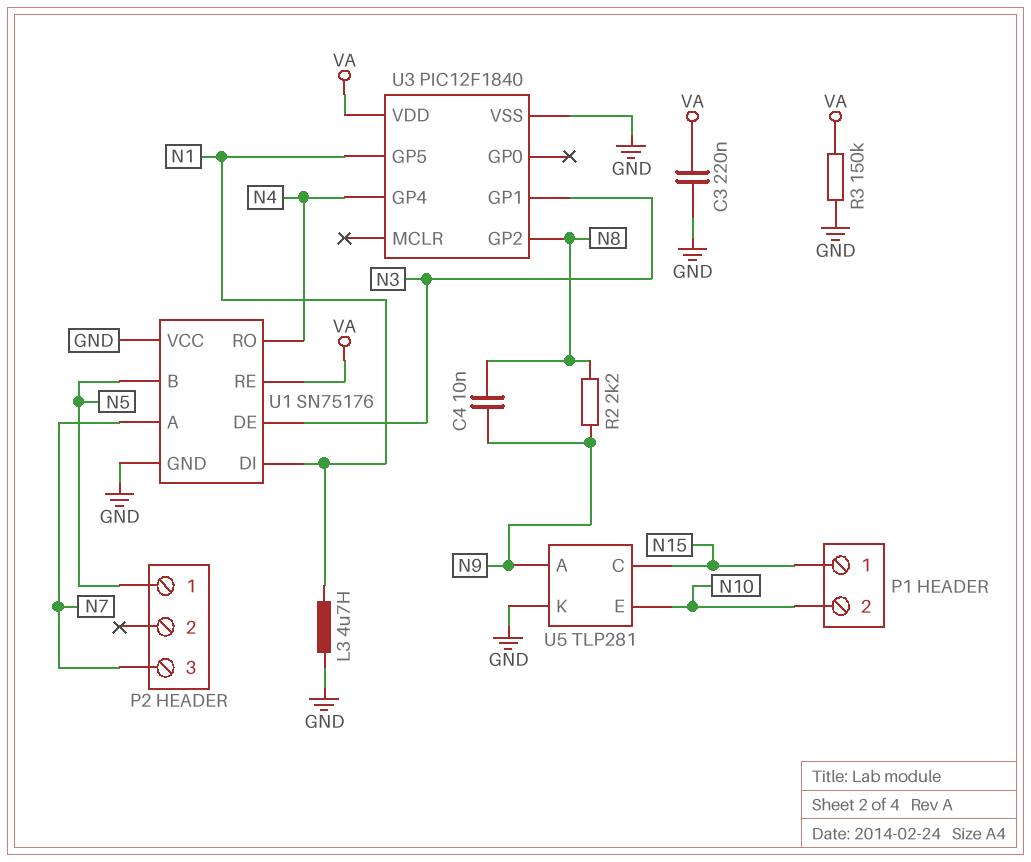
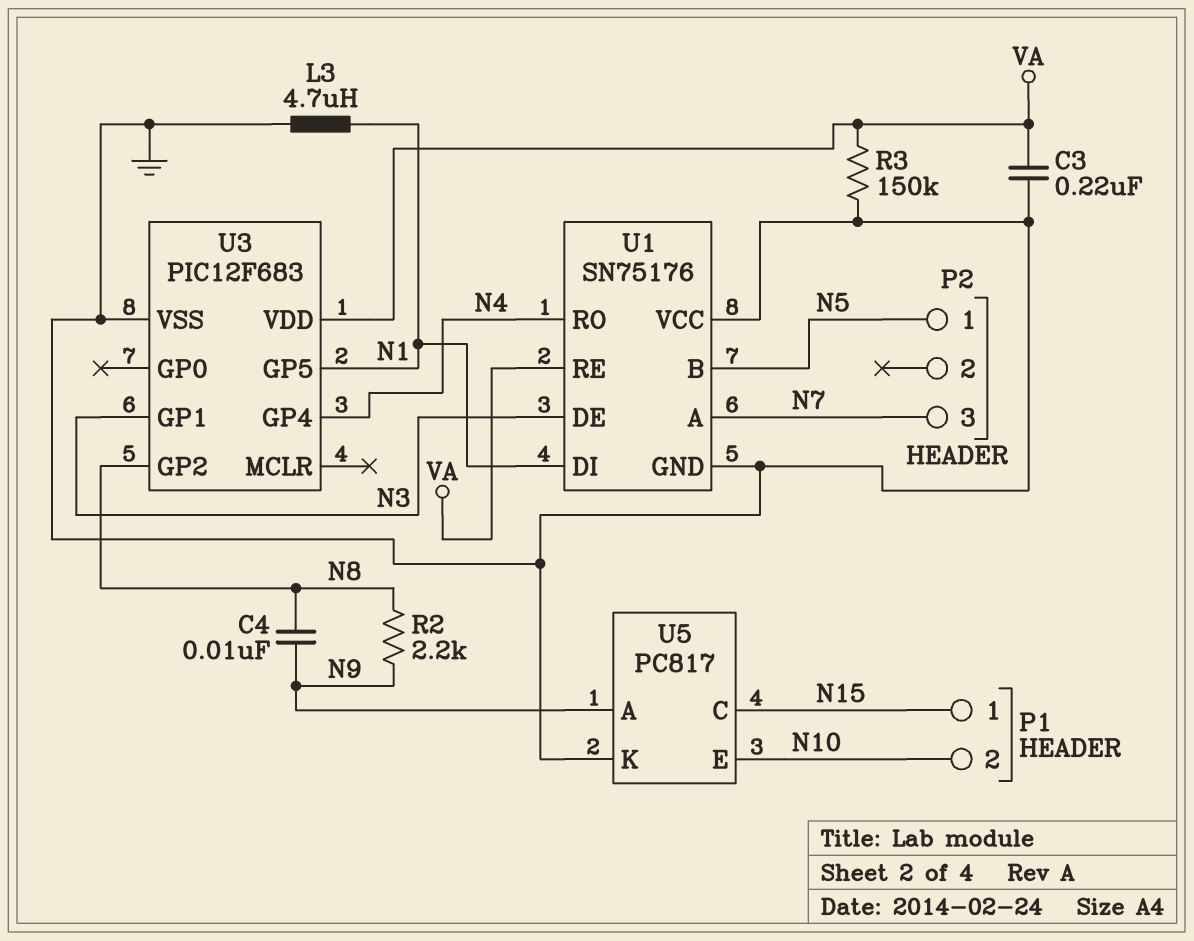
U3: PIC12F1840 -> PIC12F683
U5: TLP281 -> PC817

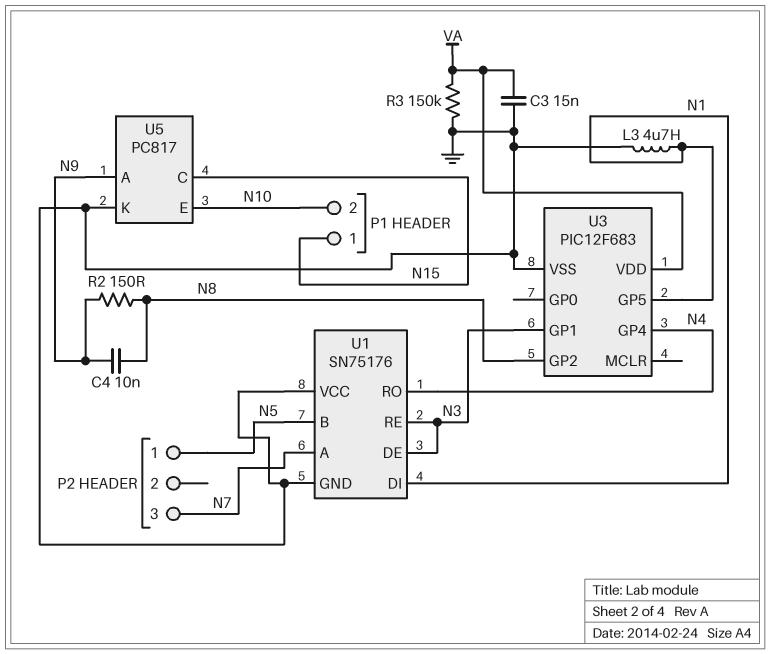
C3: 220nF (GND, VA) -> 15nF (GND, VA)
R2: 2.2k (N8, N9) -> 150 (N8, N9)
U1 pin RE: VA -> N3

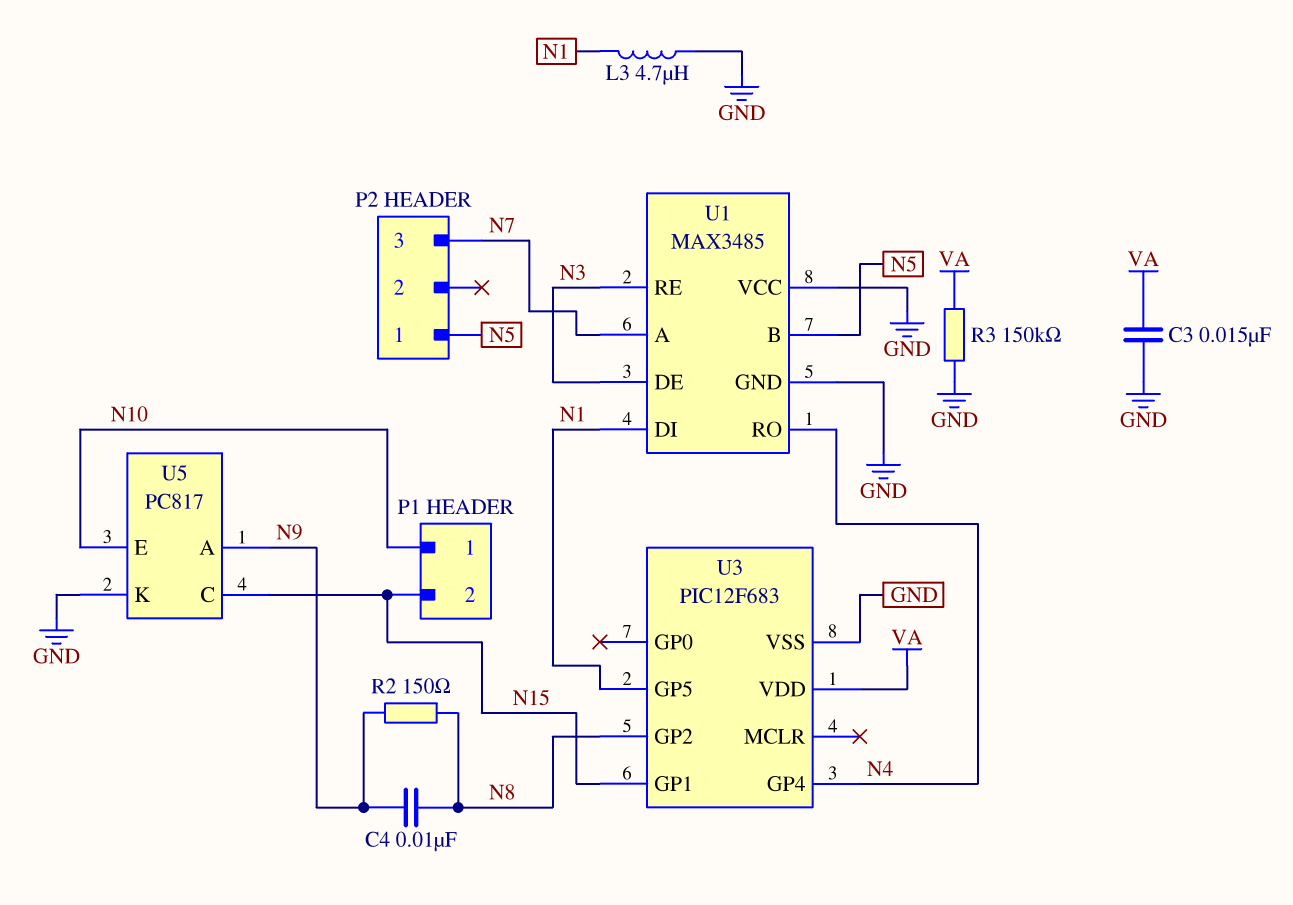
P1 pin 1: N15 -> N10
P1 pin 2: N10 -> N15
U1: SN75176 -> MAX3485
U3 pin GP1: N3 -> N15

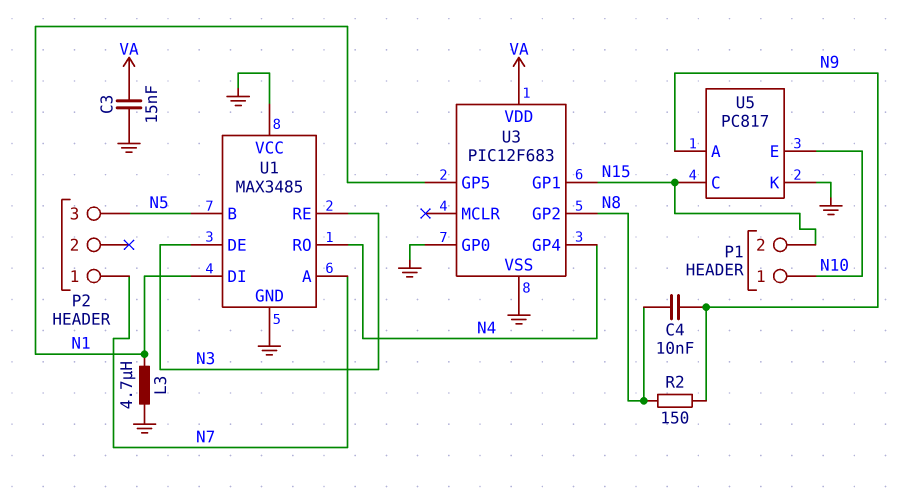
P2 pin 1: N5 -> N7
P2 pin 3: N7 -> N5
R3: 150k (GND, VA) -> none
U3 pin GP0: none -> GND

